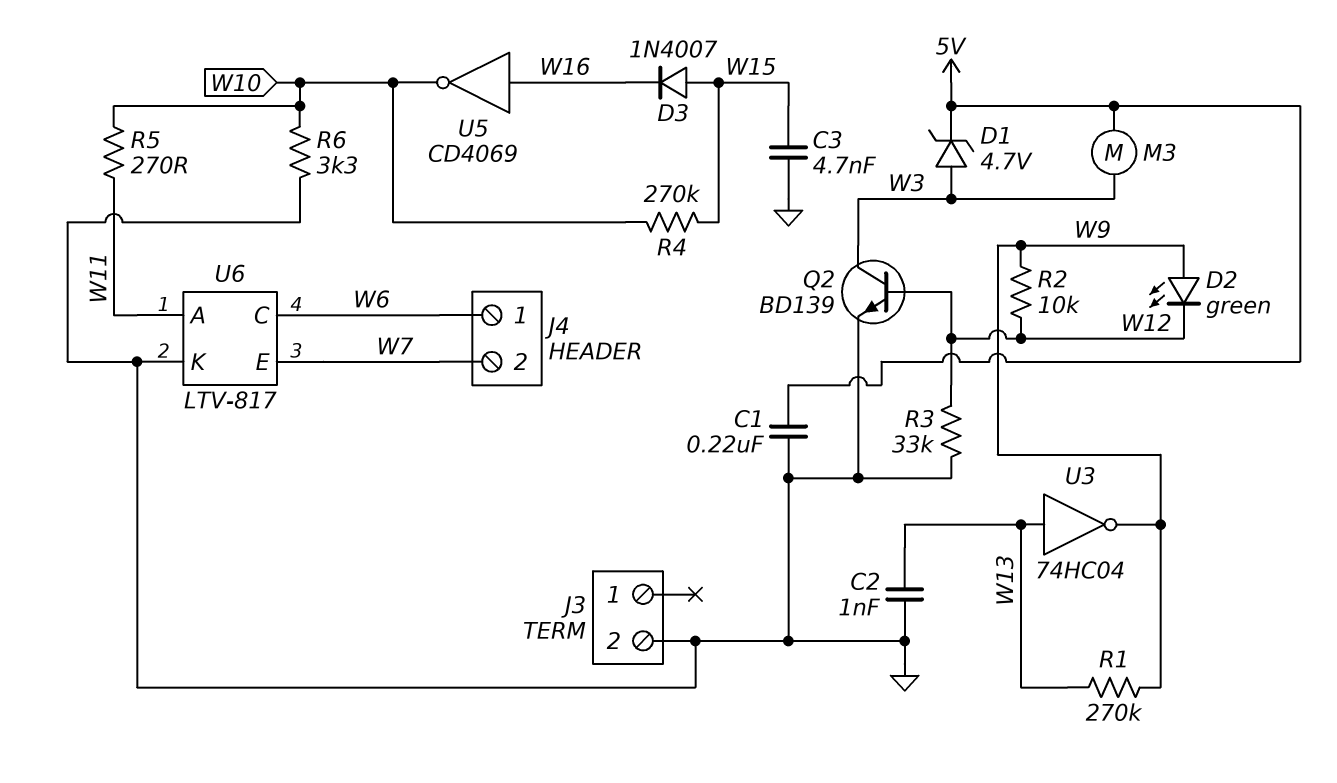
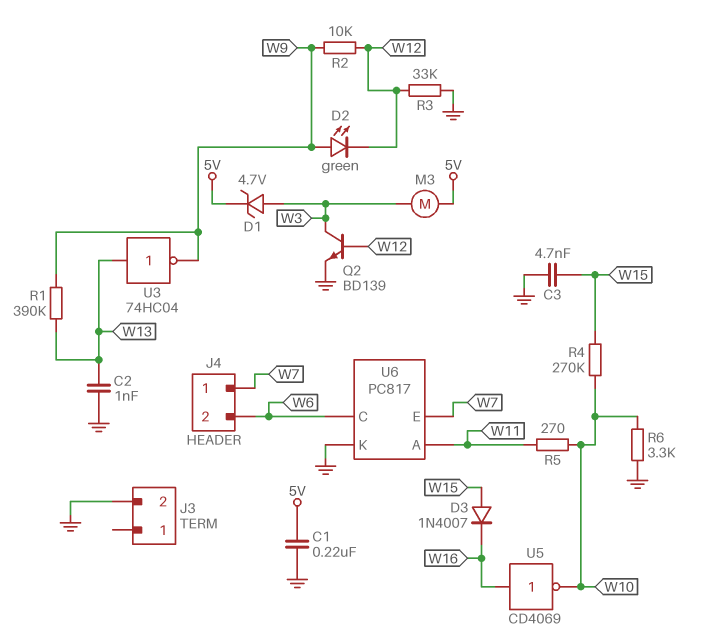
J4 pin 1: W6 -> W7
J4 pin 2: W7 -> W6
R1: 270k (W9, W13) -> 390k (W9, W13)
U6: LTV-817 -> PC817

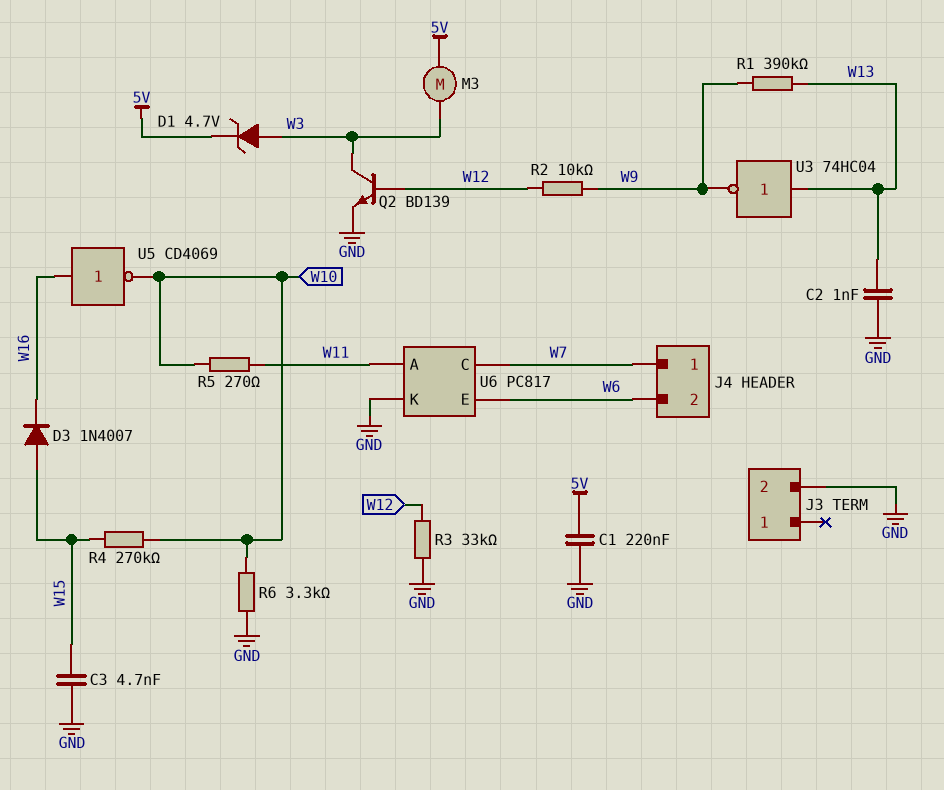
D2: LED green (A W9, K W12) -> none
U6 pin C: W6 -> W7
U6 pin E: W7 -> W6

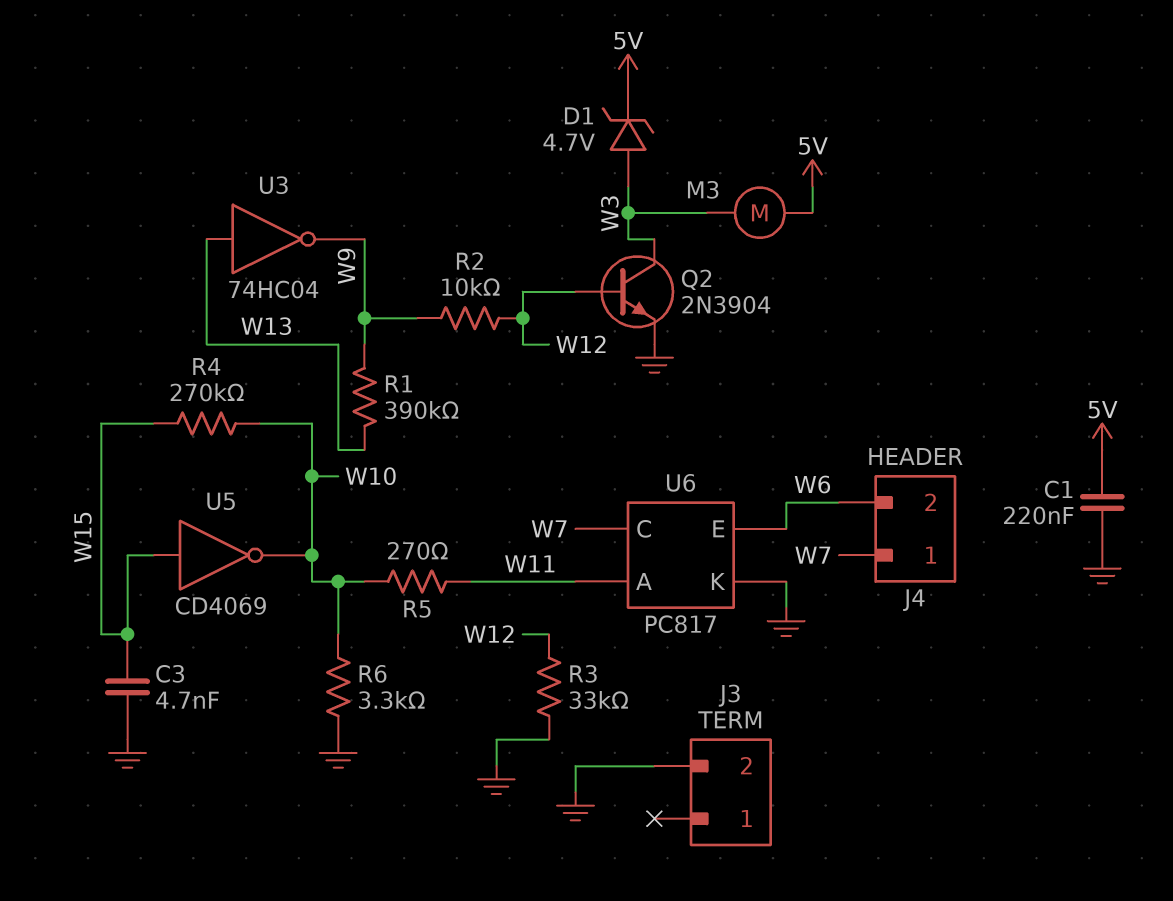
C2: 1nF (GND, W13) -> none
D3: diode 1N4007 (A W15, K W16) -> none
Q2: NPN BD139 (B W12, C W3, E GND) -> NPN 2N3904 (B W12, C W3, E GND)
U5: NOT CD4069 (in W16, out W10) -> NOT CD4069 (in W15, out W10)

